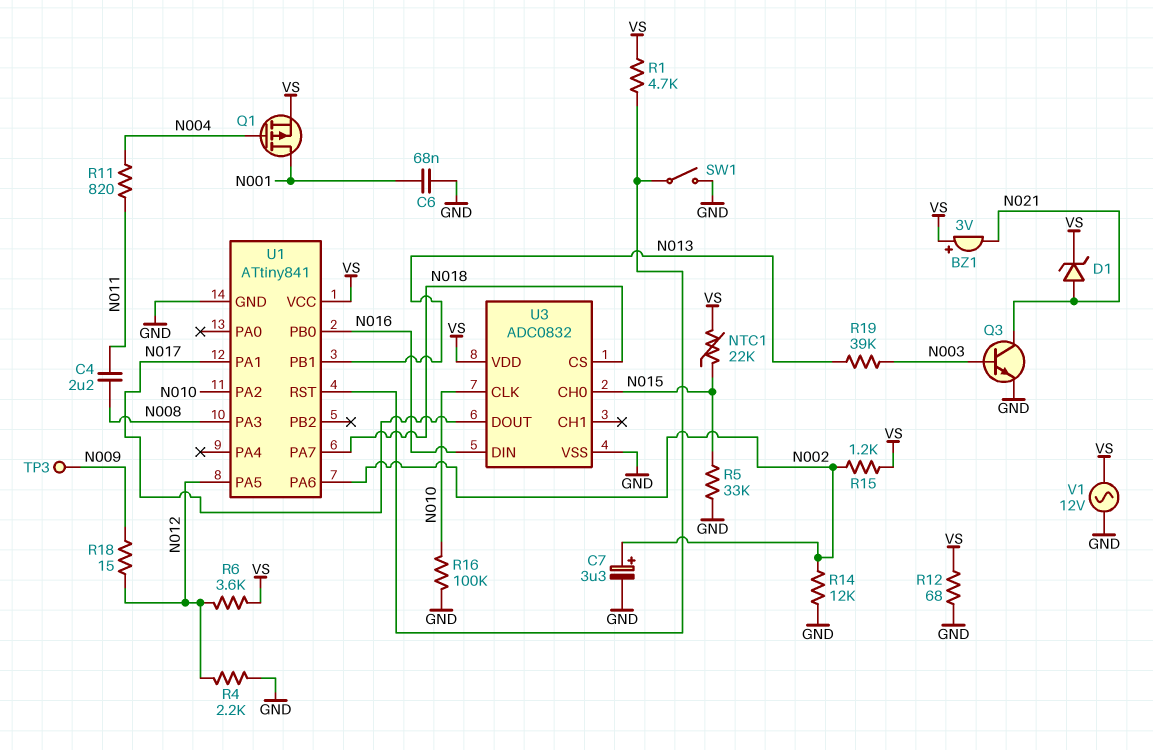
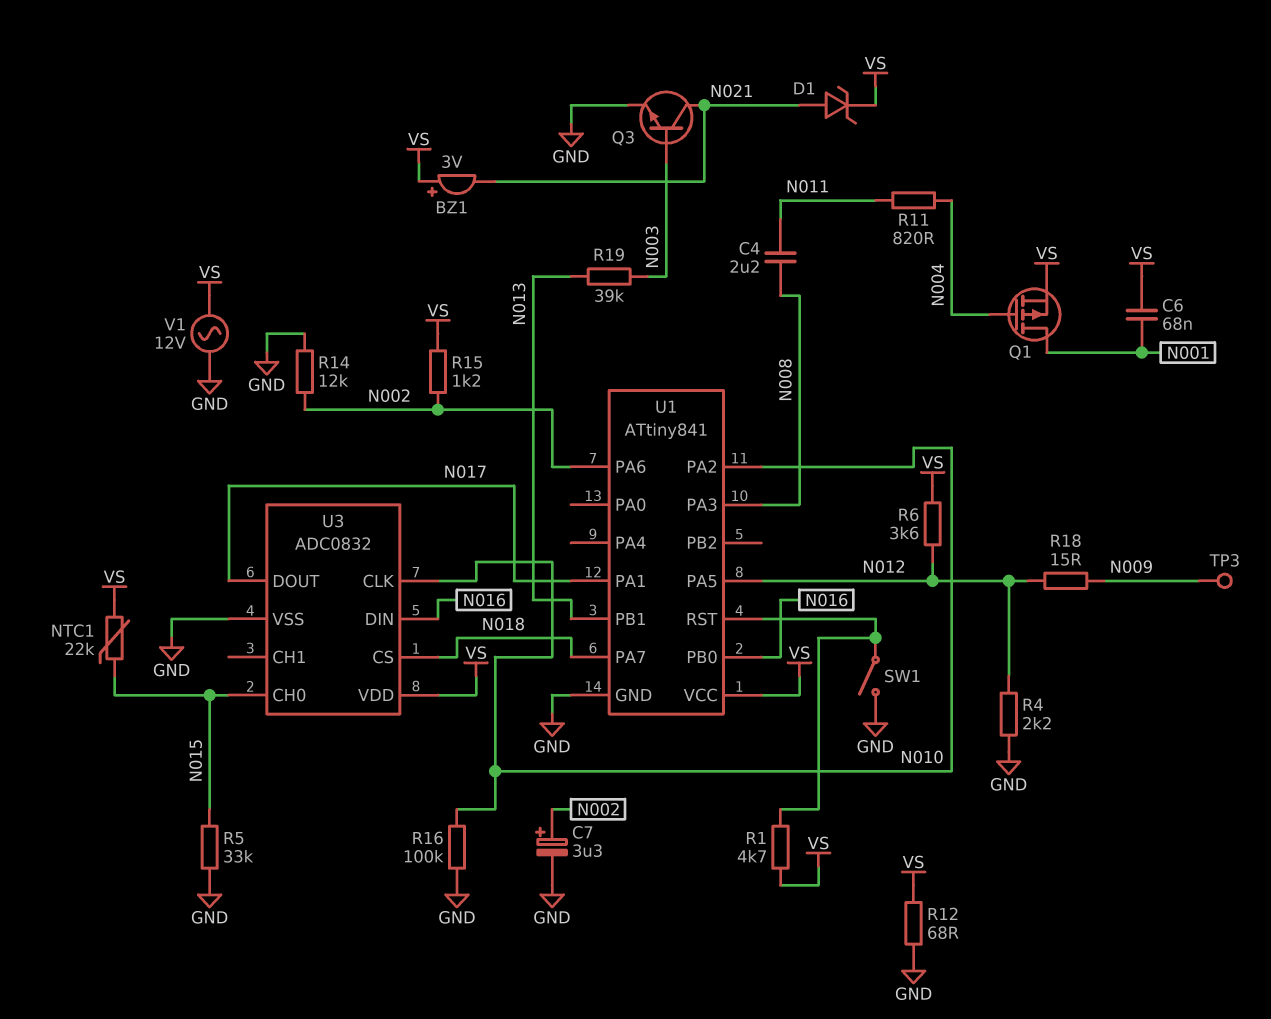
C6: 68nF (GND, N001) -> 68nF (N001, VS)

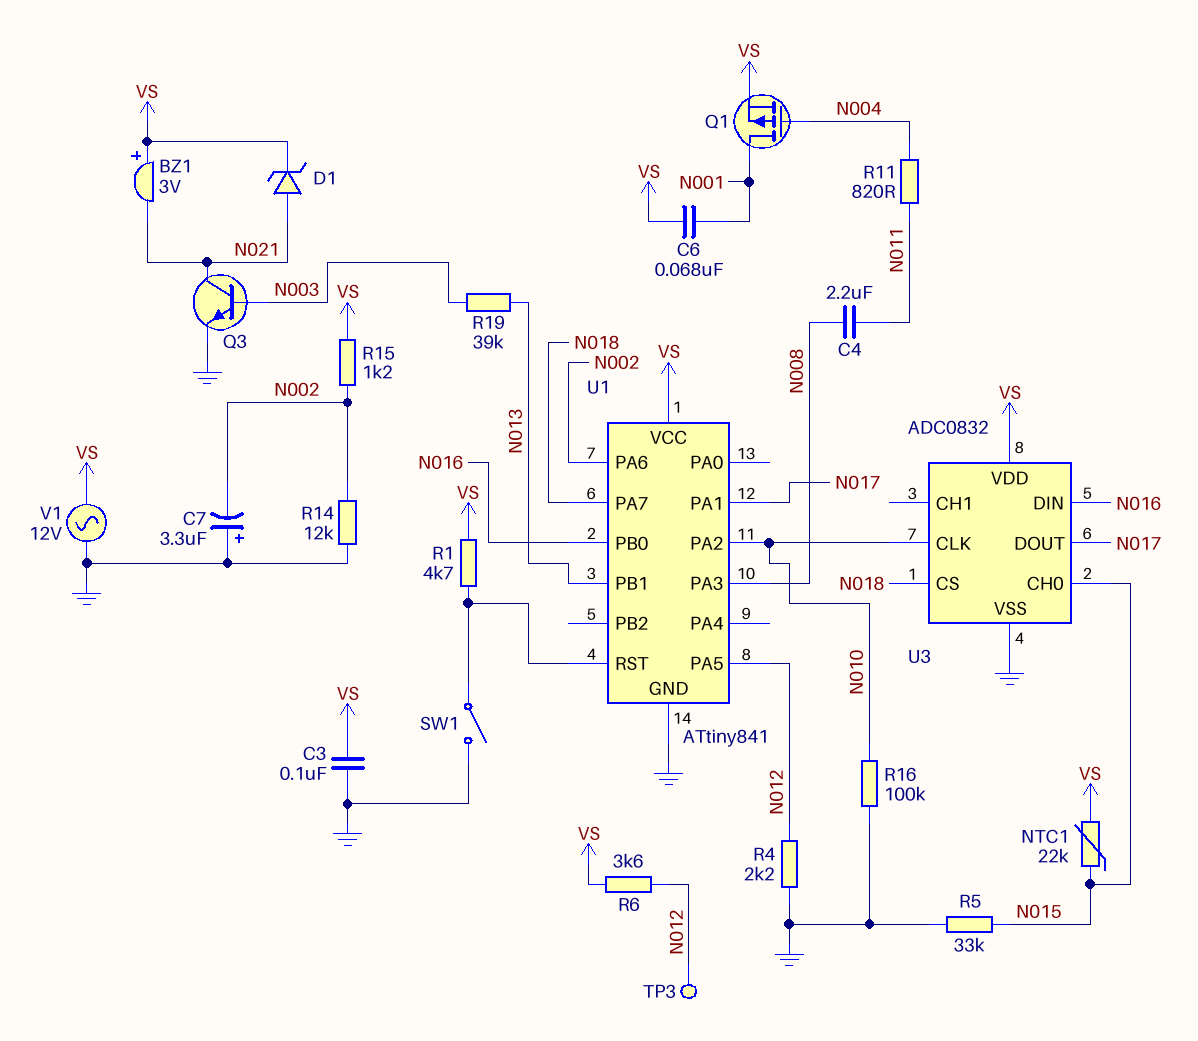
C3: none -> 100nF (GND, VS)
C7: 3.3uF (plus N002, minus GND) -> 3.3uF (plus GND, minus N002)
R12: 68 (GND, VS) -> none
R18: 15 (N009, N012) -> none
TP3: test point (N009) -> test point (N012)

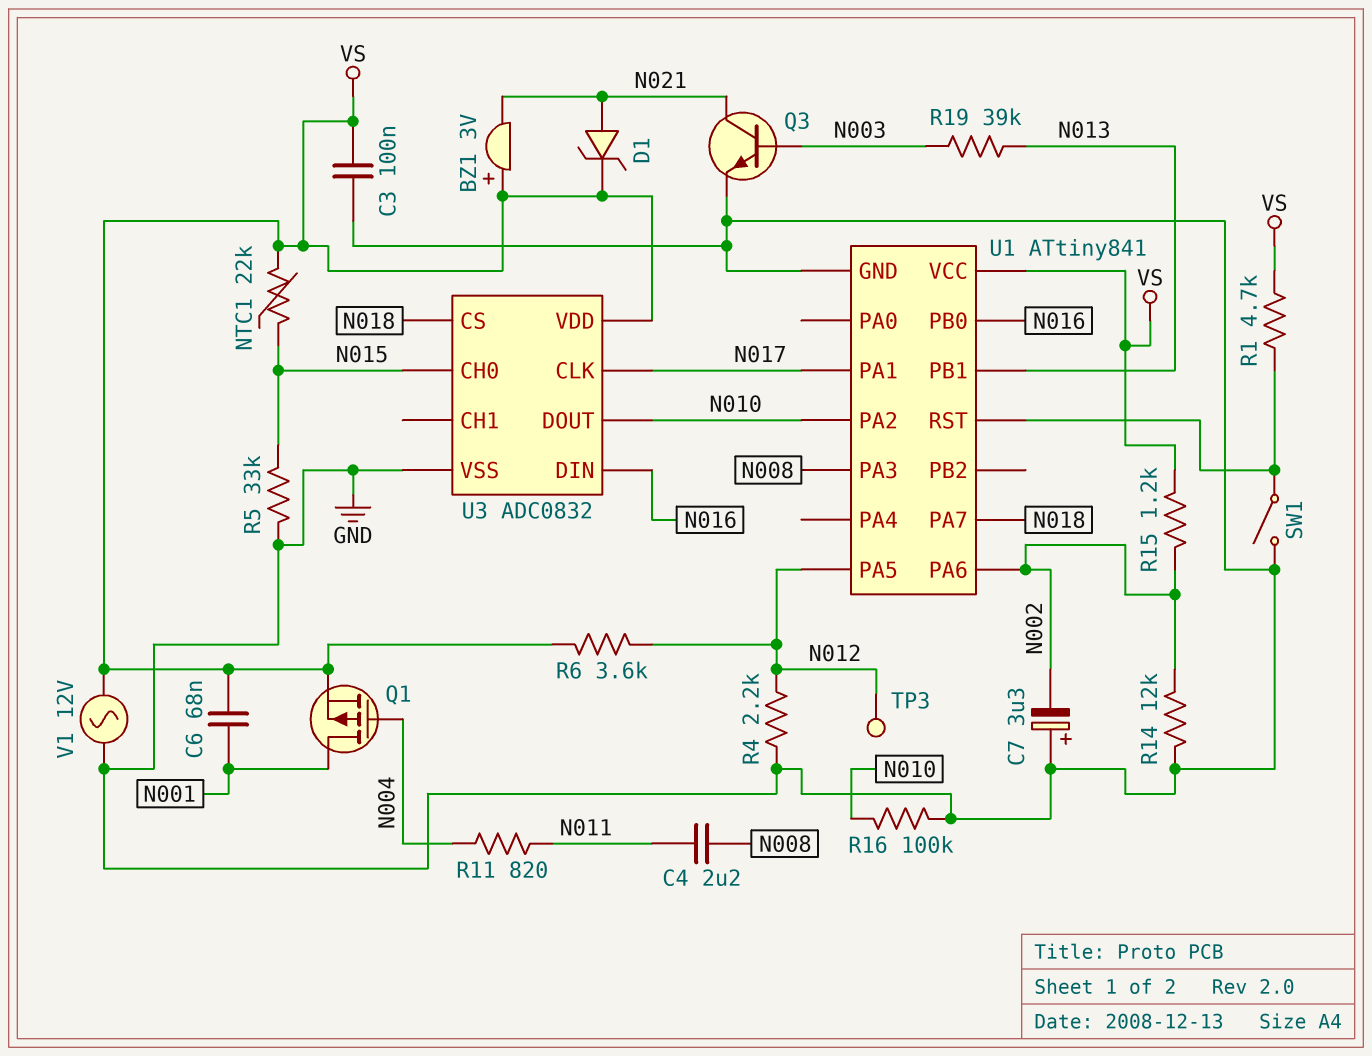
U3 pin CLK: N010 -> N017
U3 pin DOUT: N017 -> N010

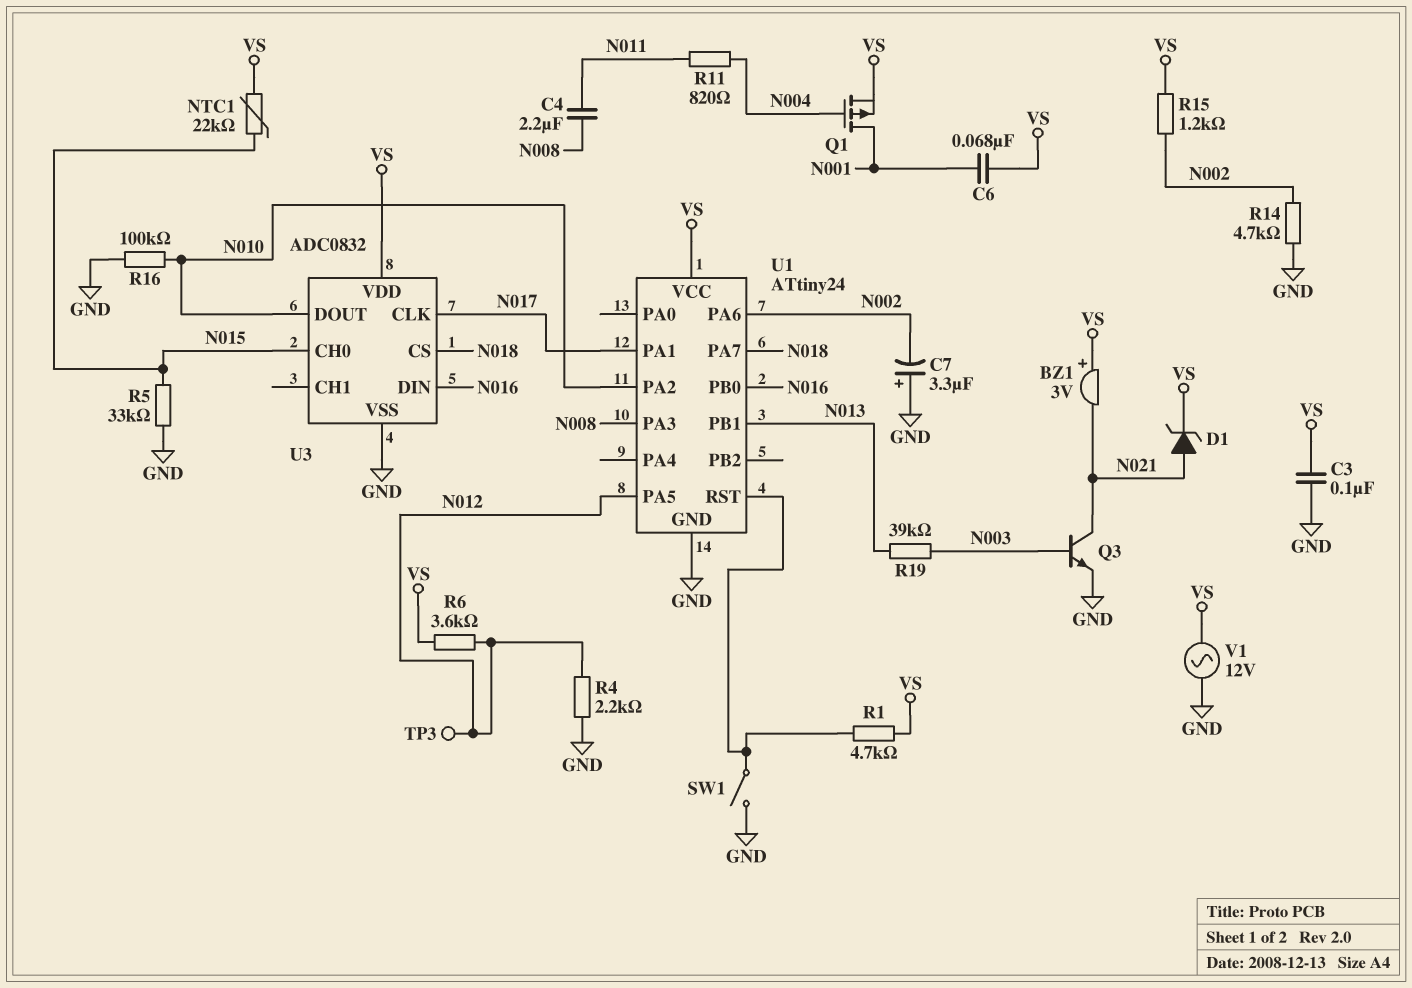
R14: 12k (GND, N002) -> 4.7k (GND, N002)
U1: ATtiny841 -> ATtiny24

